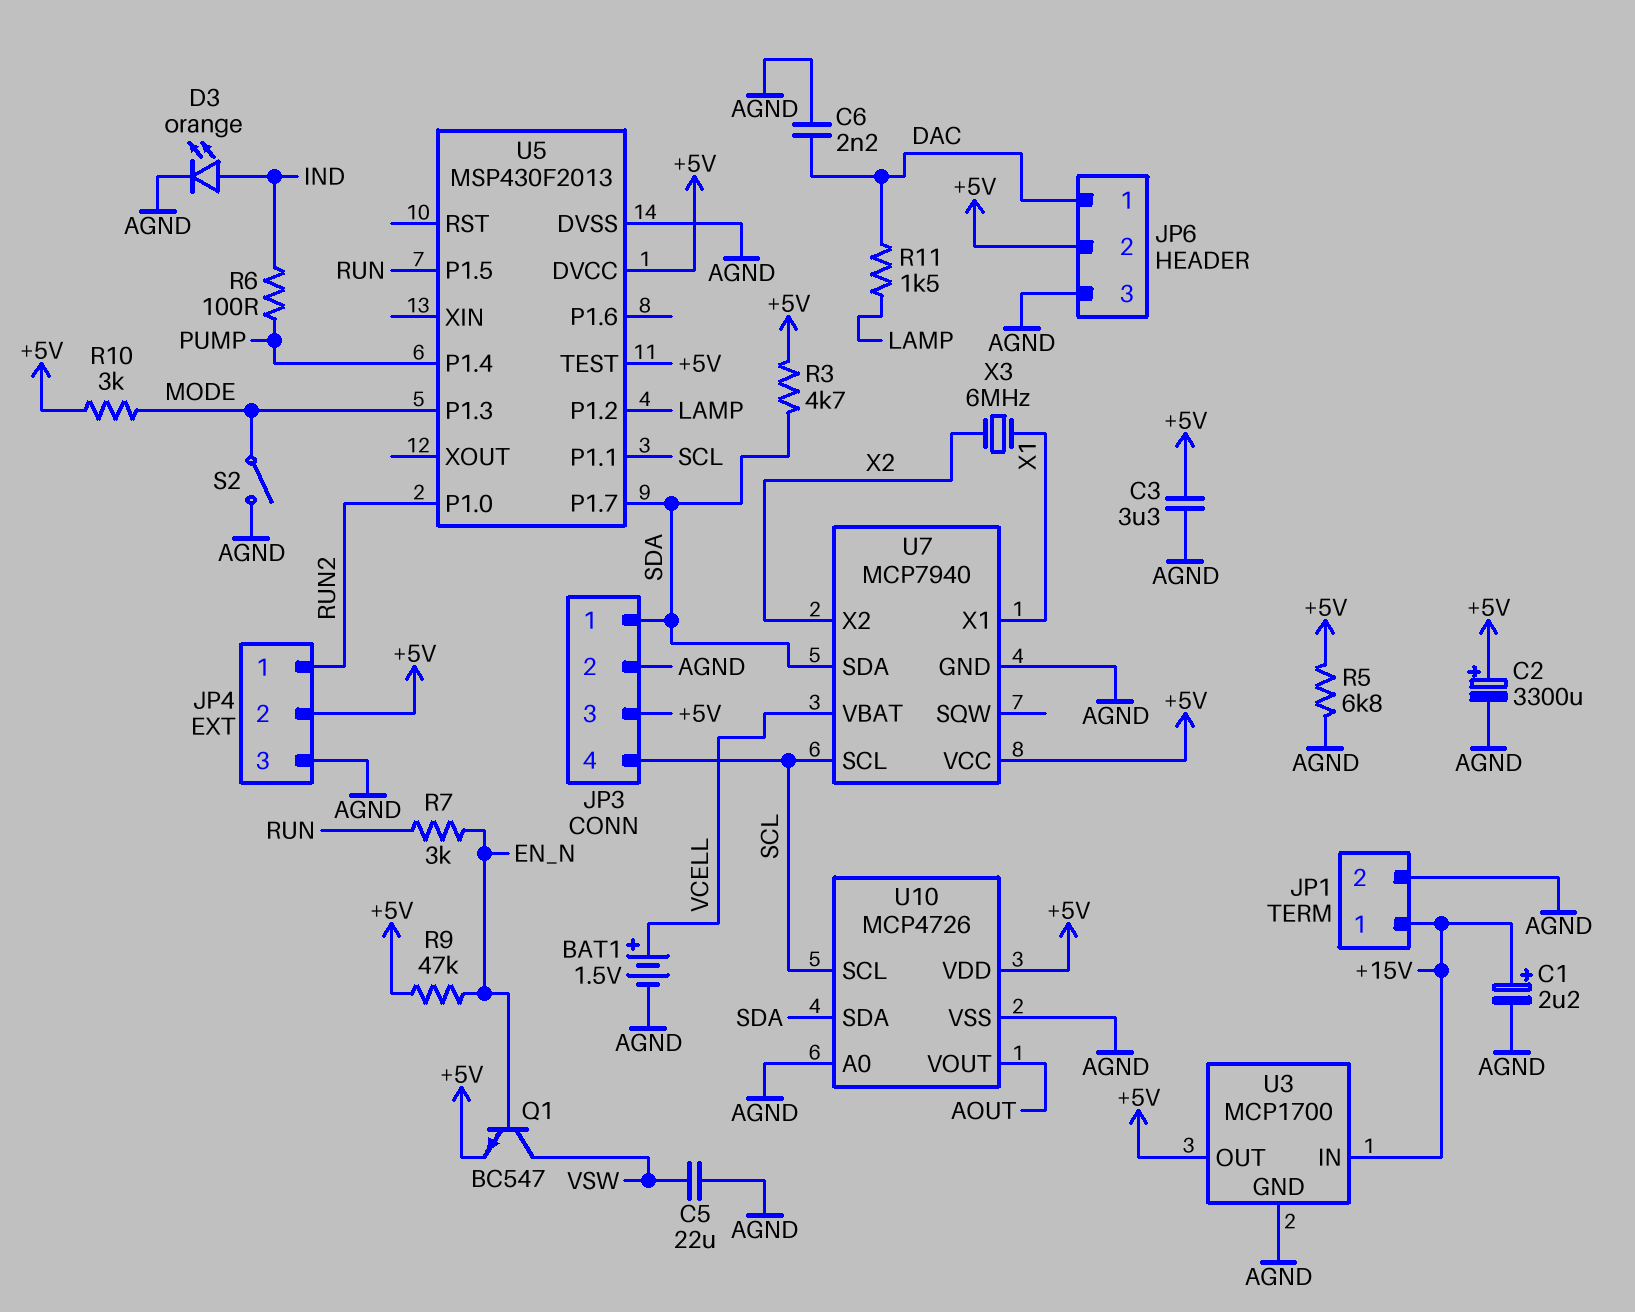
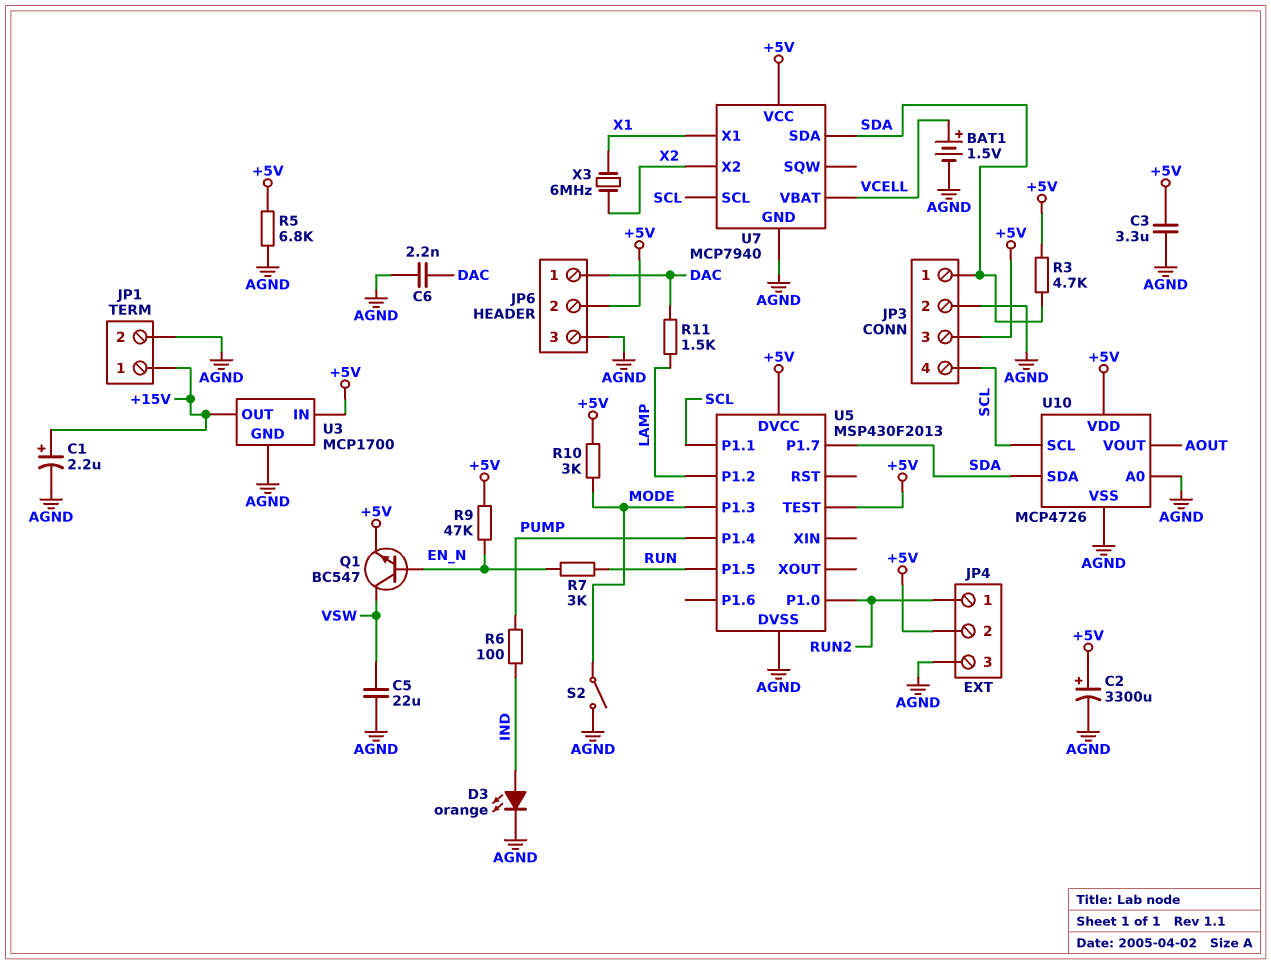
U3 pin IN: +15V -> +5V
U3 pin OUT: +5V -> +15V

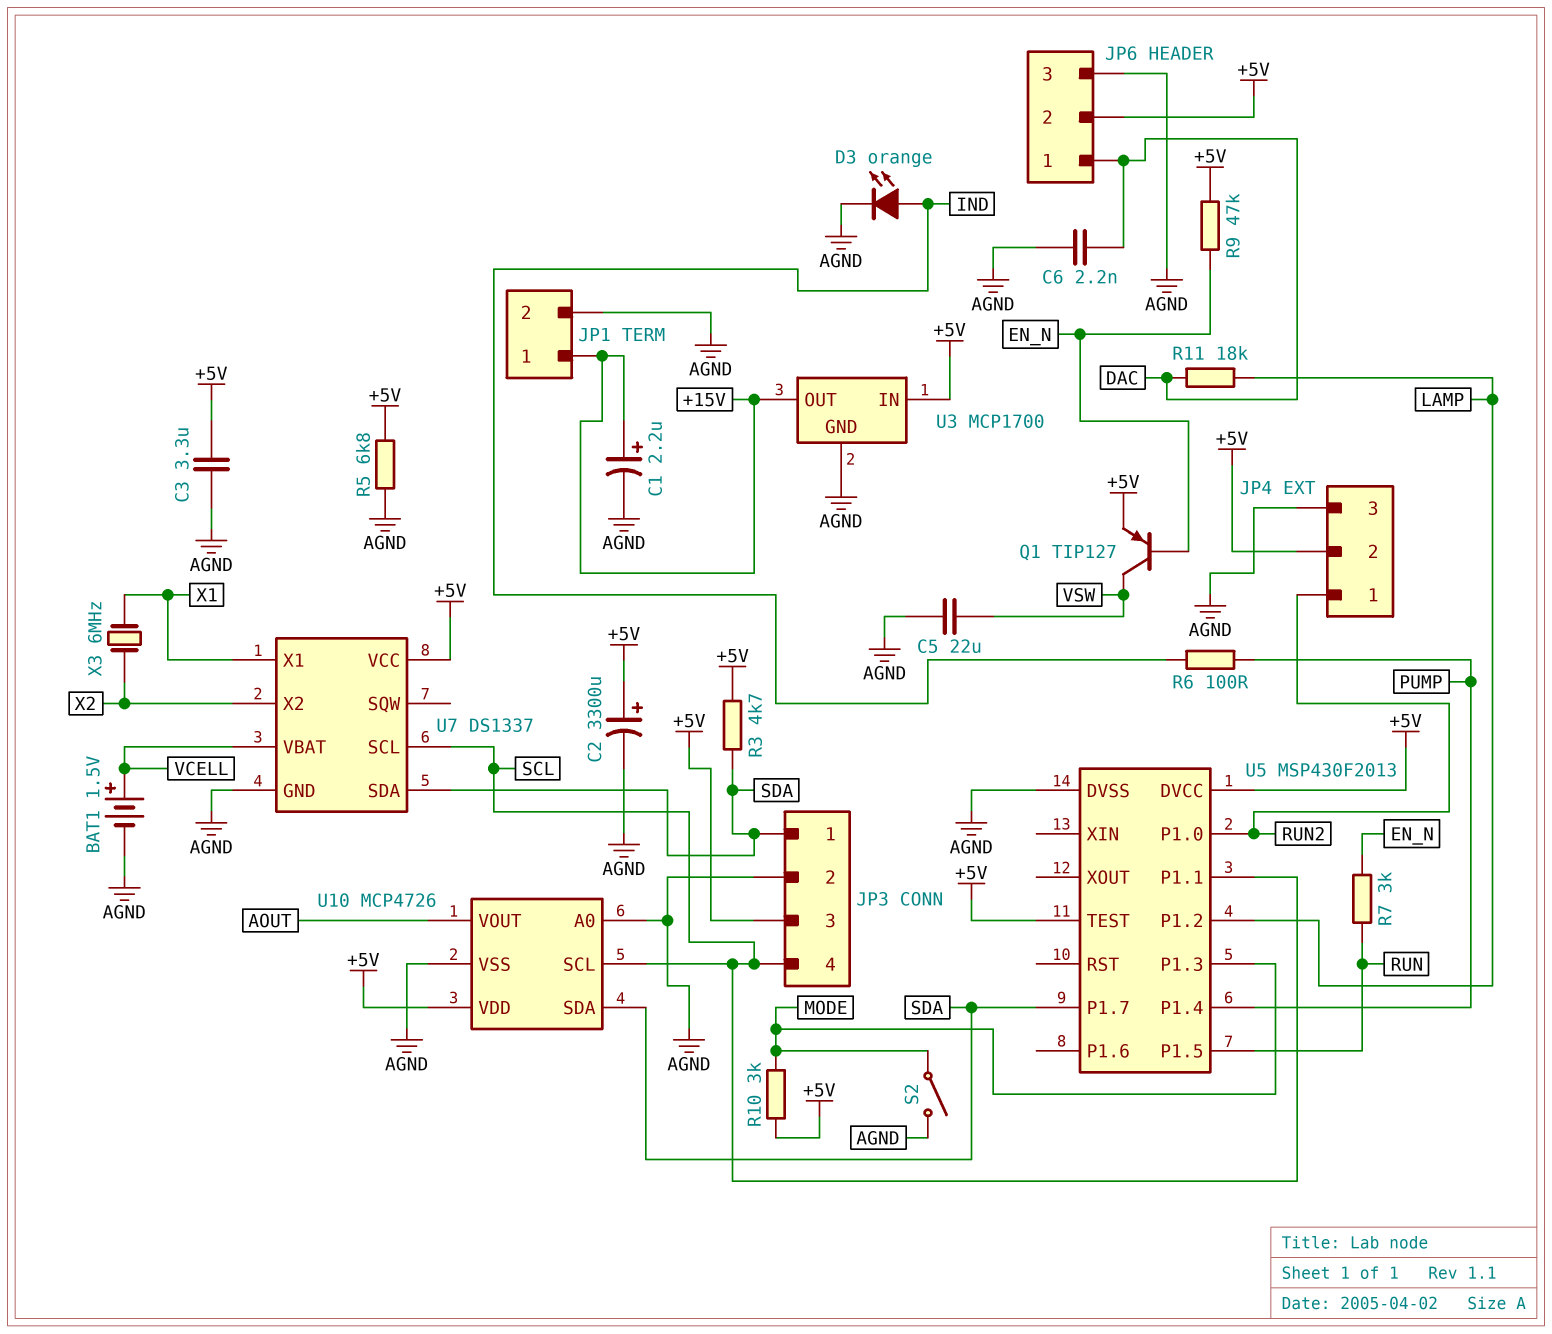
Q1: NPN BC547 (B EN_N, C VSW, E +5V) -> PNP TIP127 (B EN_N, C VSW, E +5V)
R11: 1.5k (DAC, LAMP) -> 18k (DAC, LAMP)
U7: MCP7940 -> DS1337

